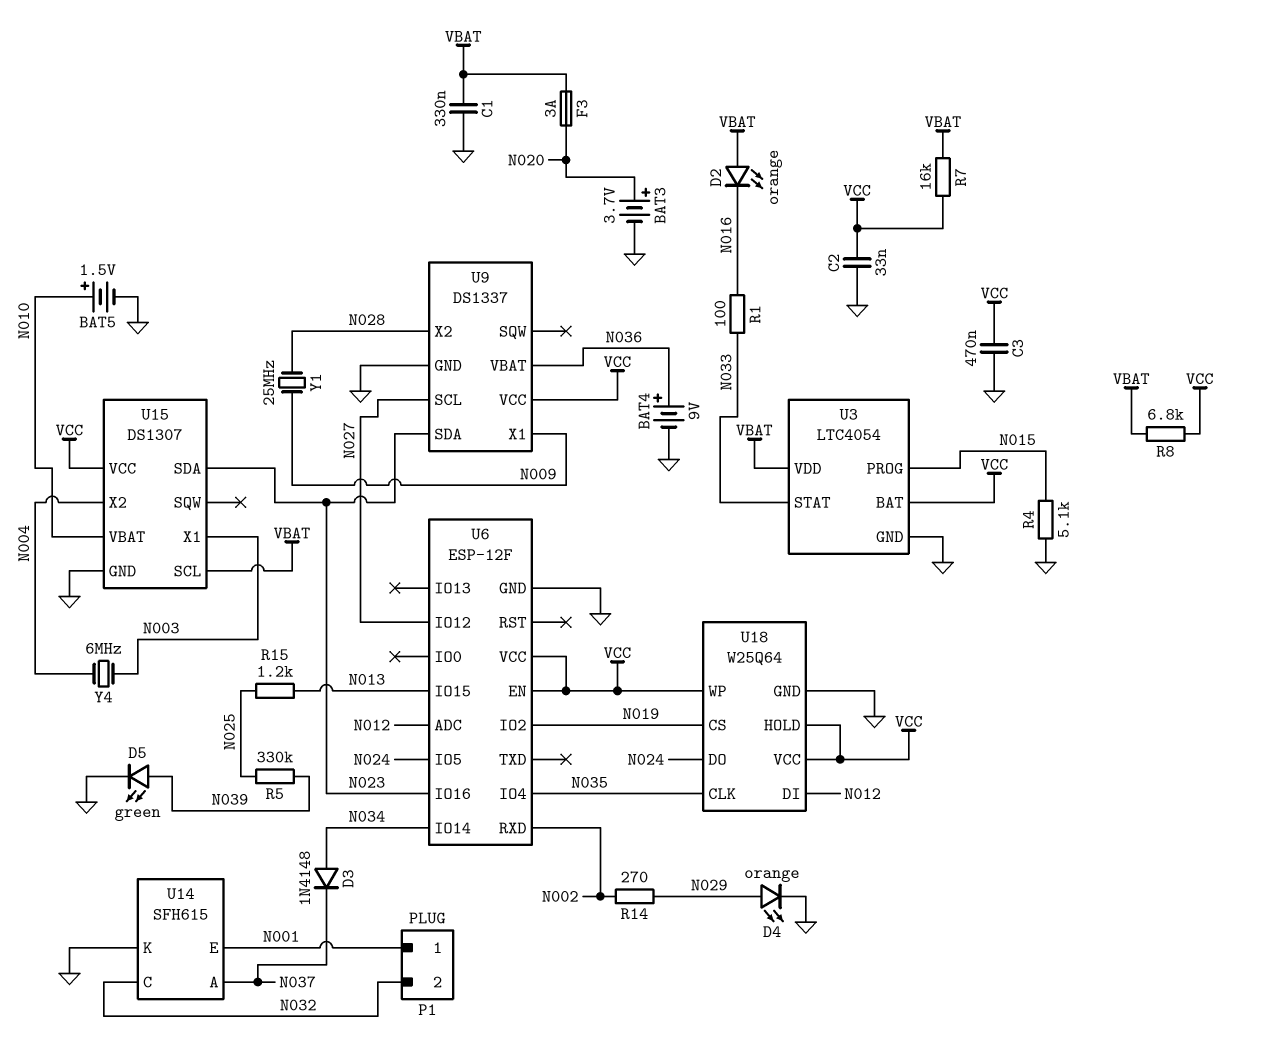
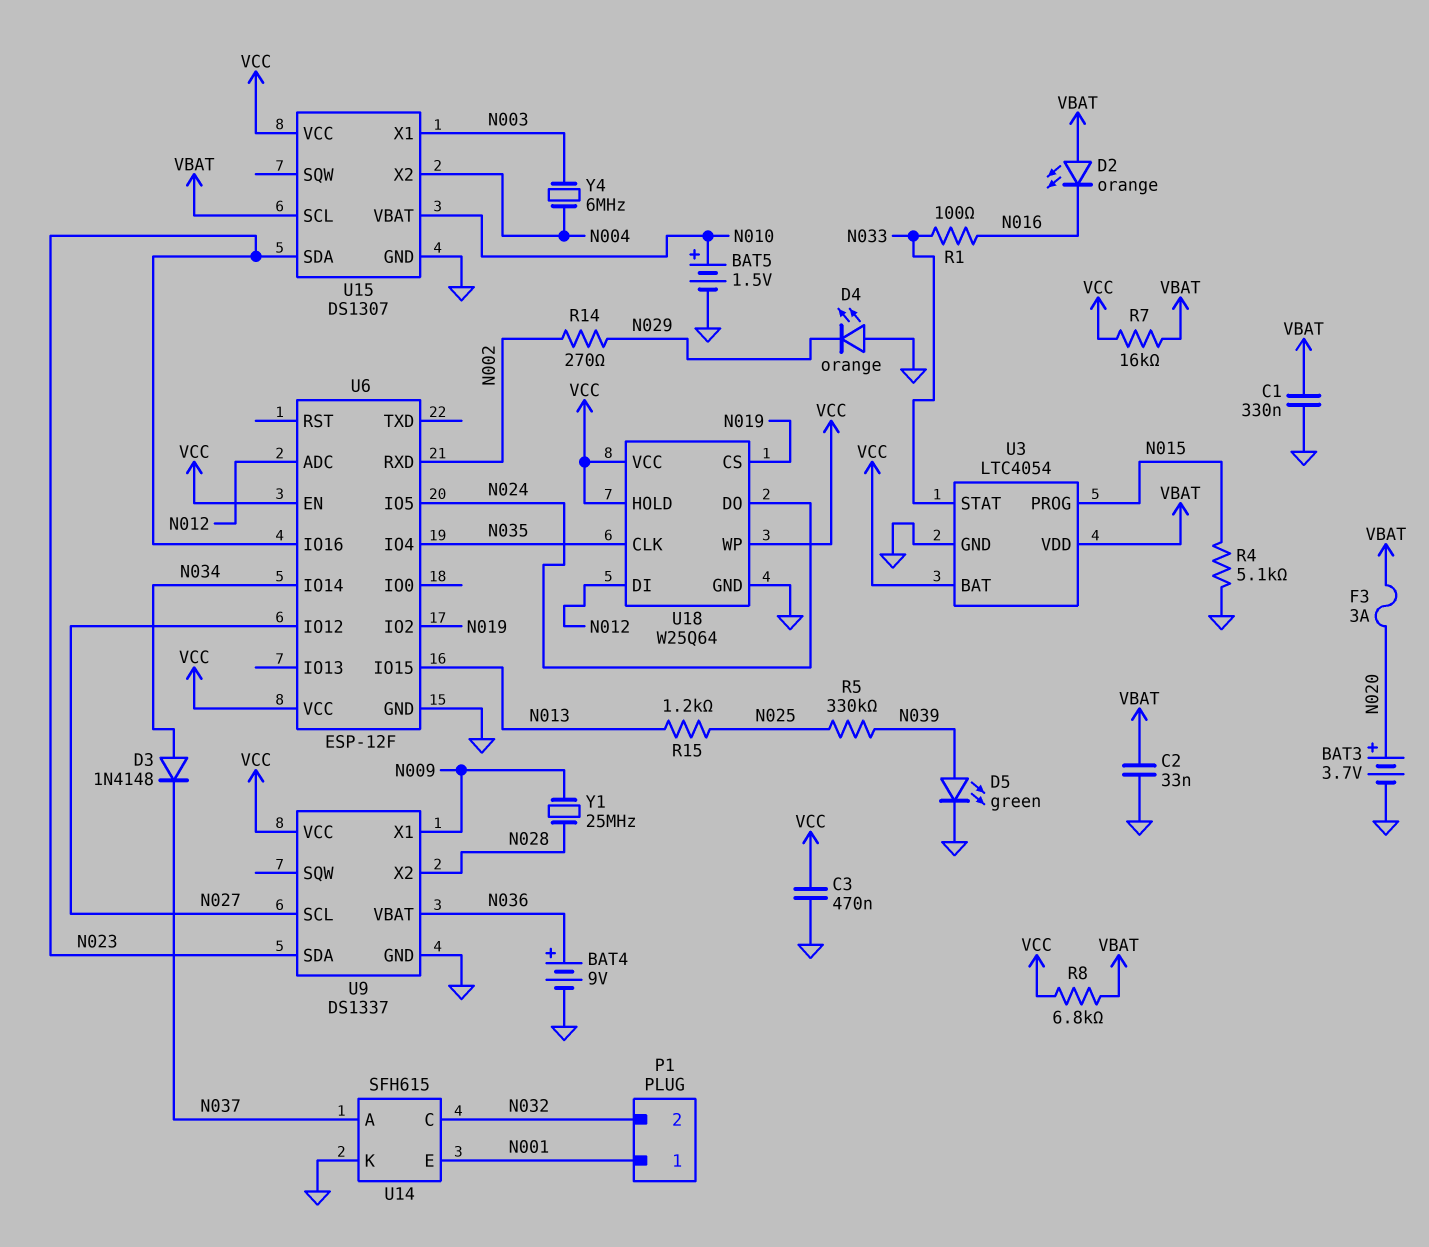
C2: 33nF (GND, VCC) -> 33nF (GND, VBAT)
D4: LED orange (A N029, K GND) -> LED orange (A GND, K N029)

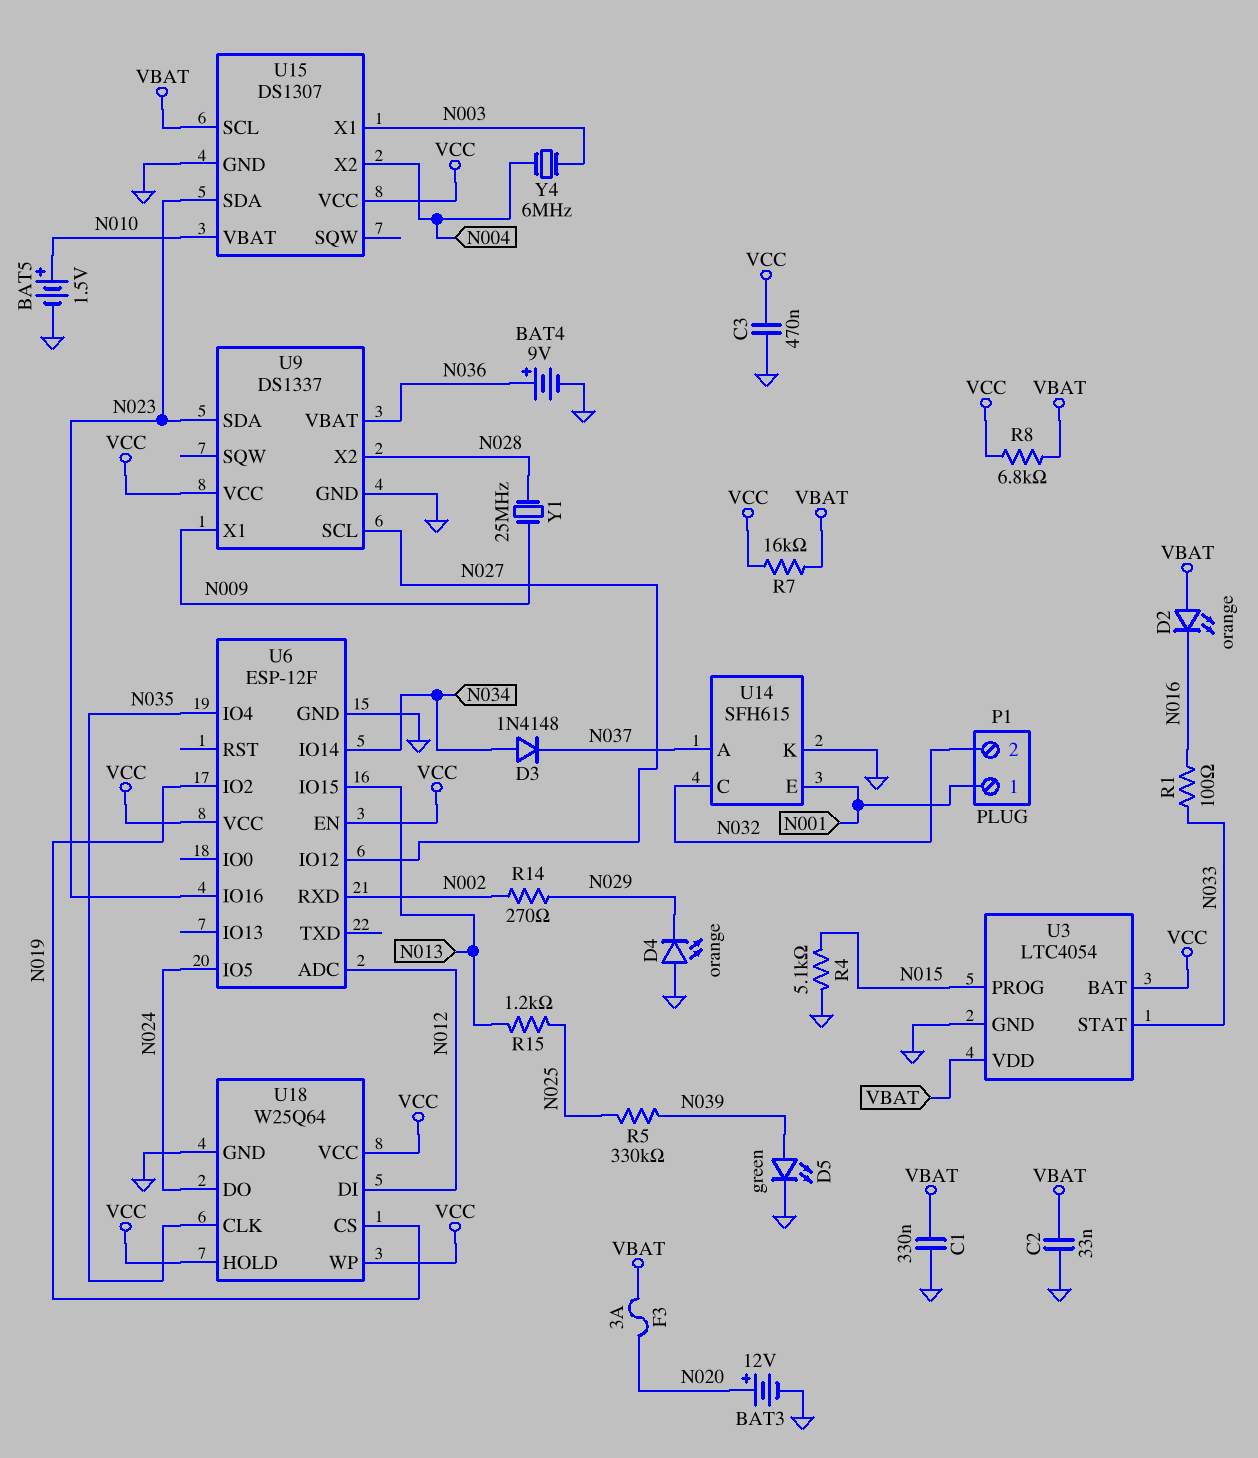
BAT3: 3.7V (plus N020, minus GND) -> 12V (plus N020, minus GND)

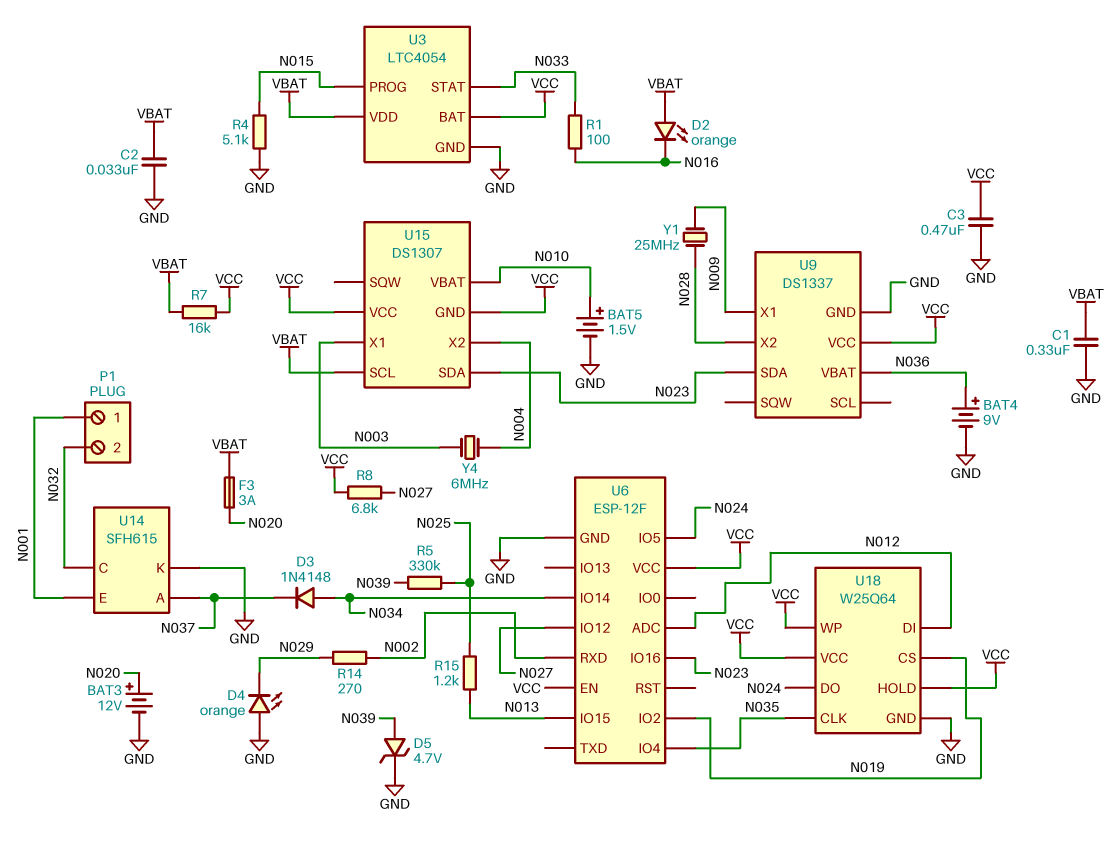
D5: LED green (A N039, K GND) -> zener 4.7V (A N039, K GND)
R8: 6.8k (VBAT, VCC) -> 6.8k (N027, VCC)
U9 pin SCL: N027 -> none
U15 pin GND: GND -> VCC

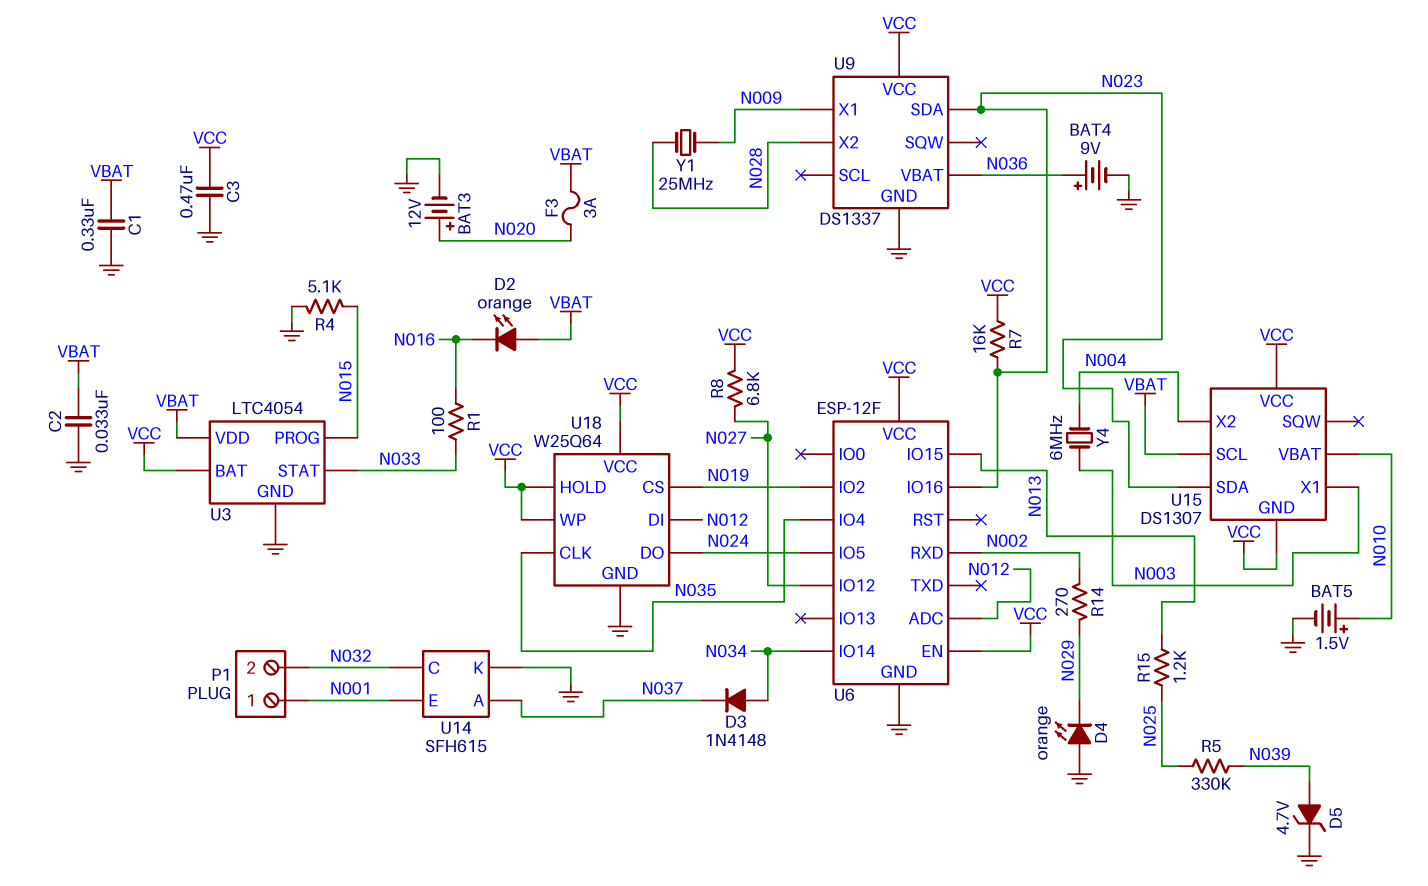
R7: 16k (VBAT, VCC) -> 16k (N023, VCC)

